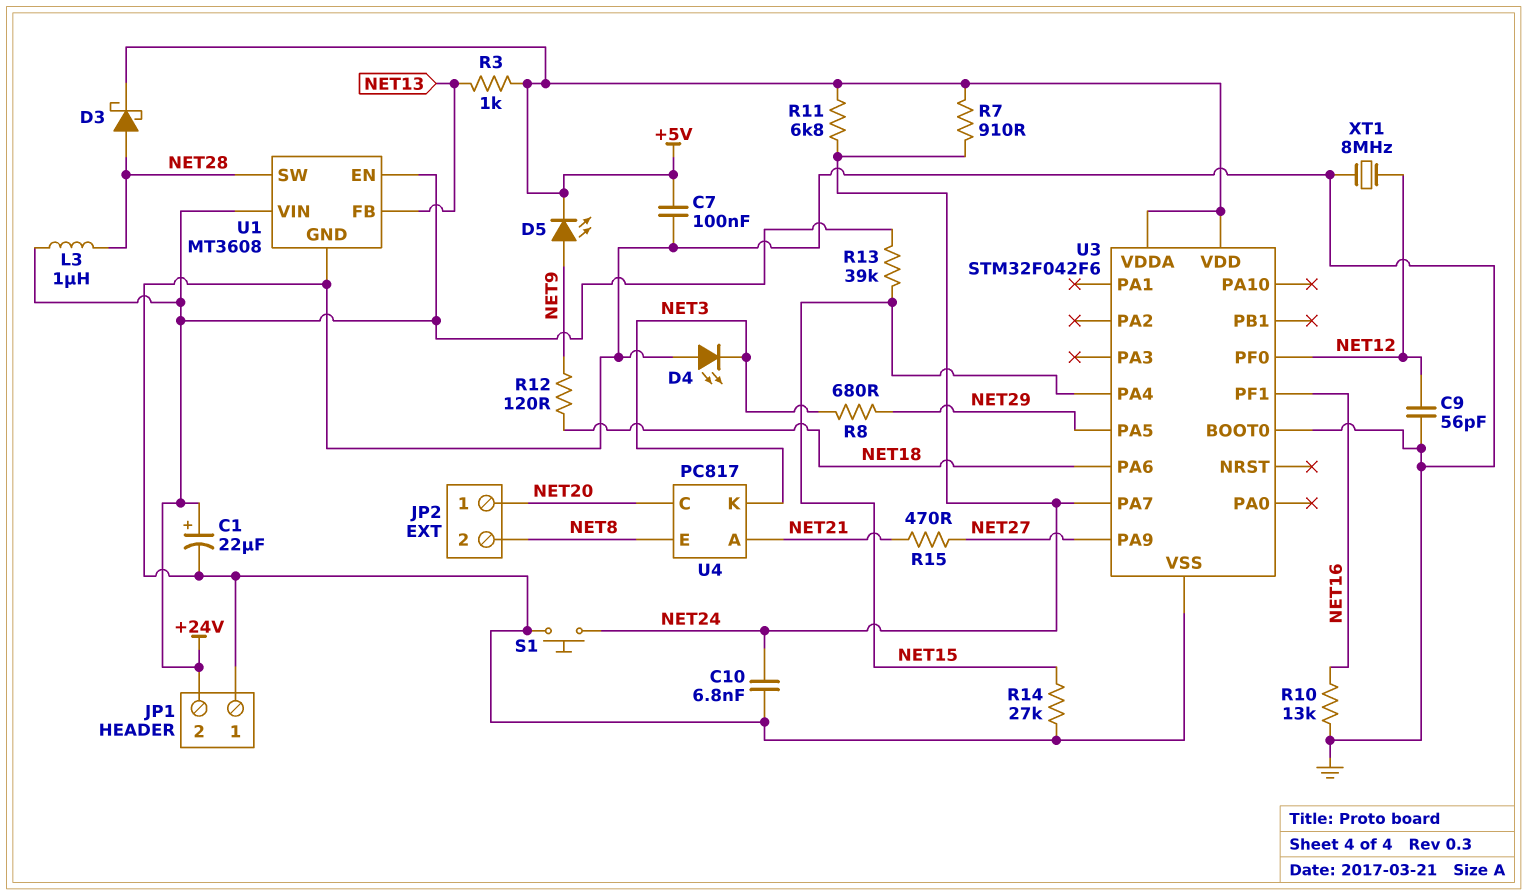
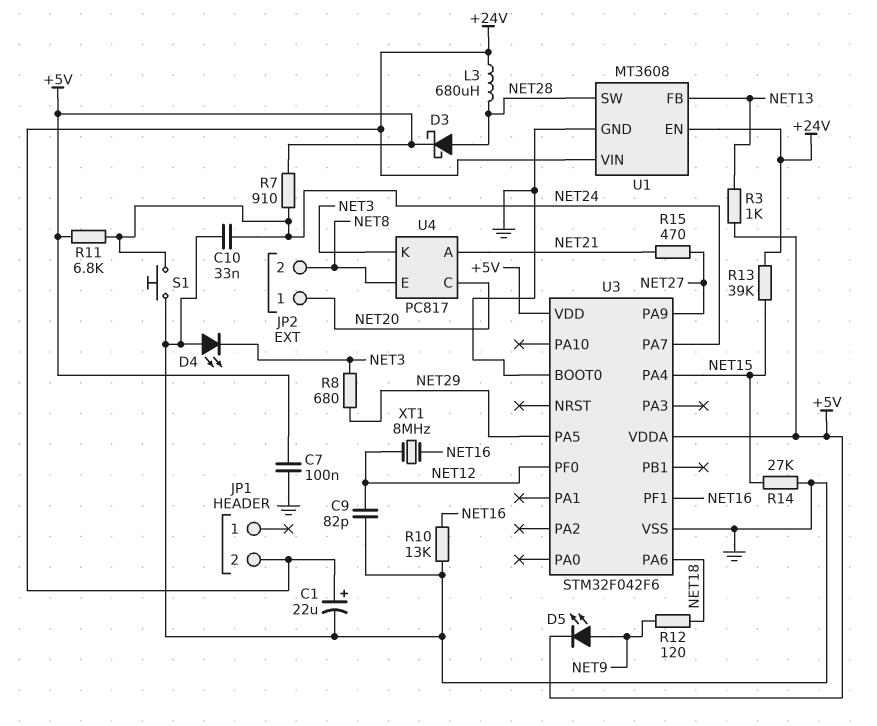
C9: 56pF (GND, NET12) -> 82pF (GND, NET12)
C10: 6.8nF (GND, NET24) -> 33nF (GND, NET24)
JP1 pin 1: GND -> none
L3: 1uH (+24V, NET28) -> 680uH (+24V, NET28)
XT1: 8MHz (GND, NET12) -> 8MHz (NET12, NET16)

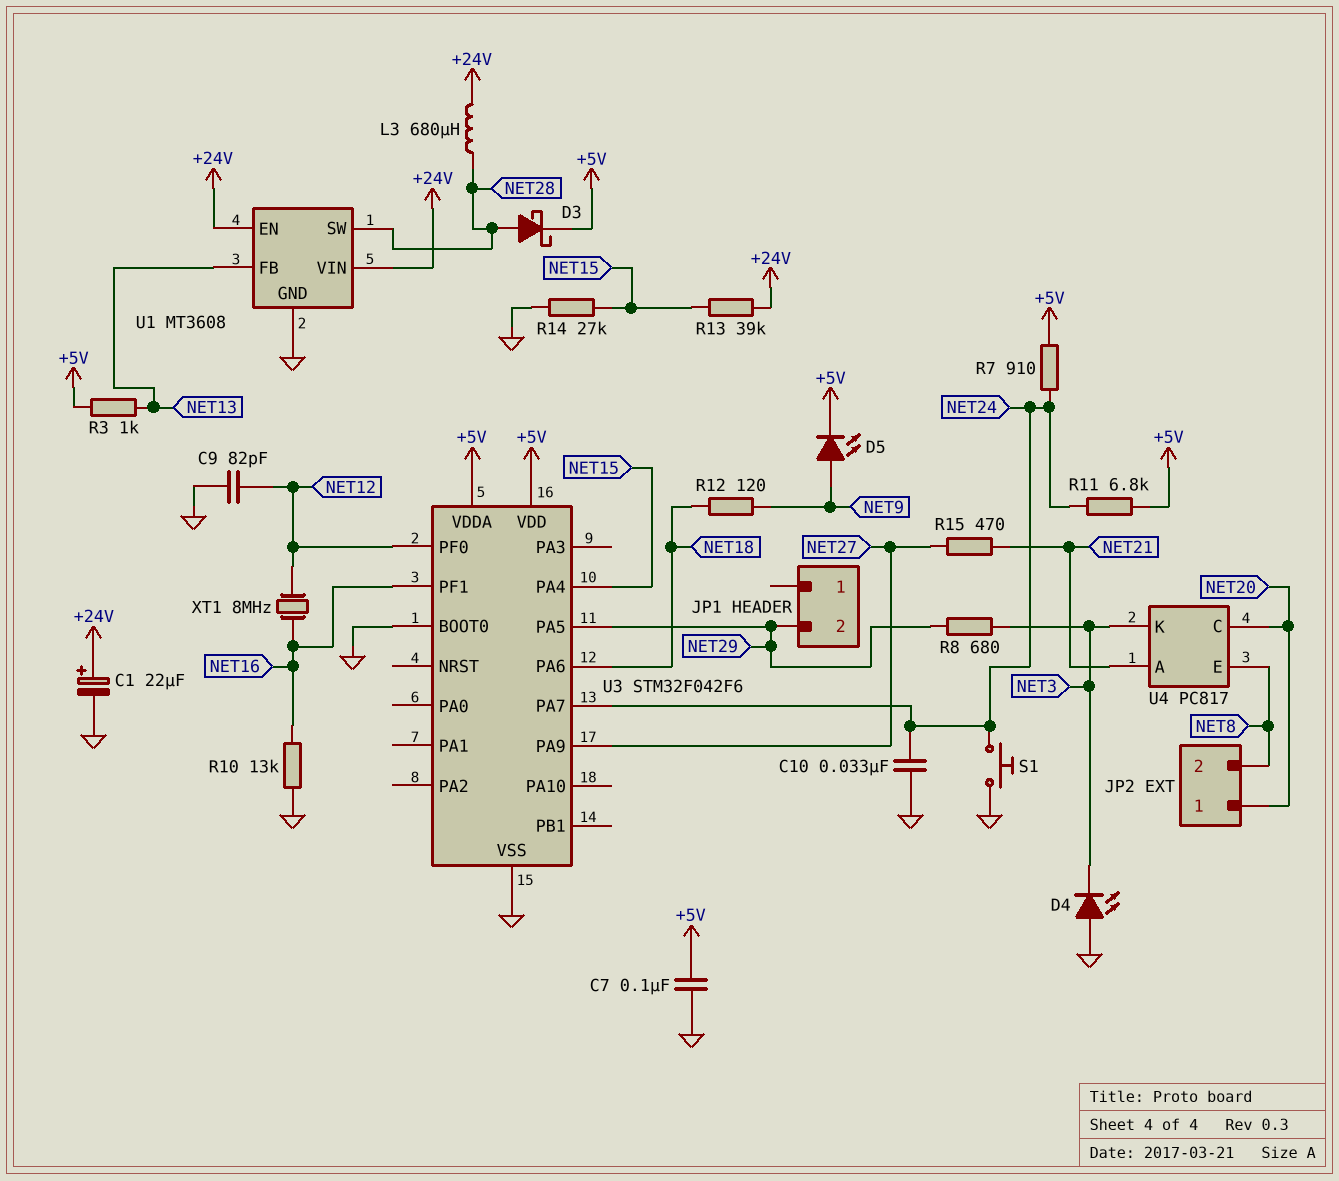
JP1 pin 2: +24V -> NET29

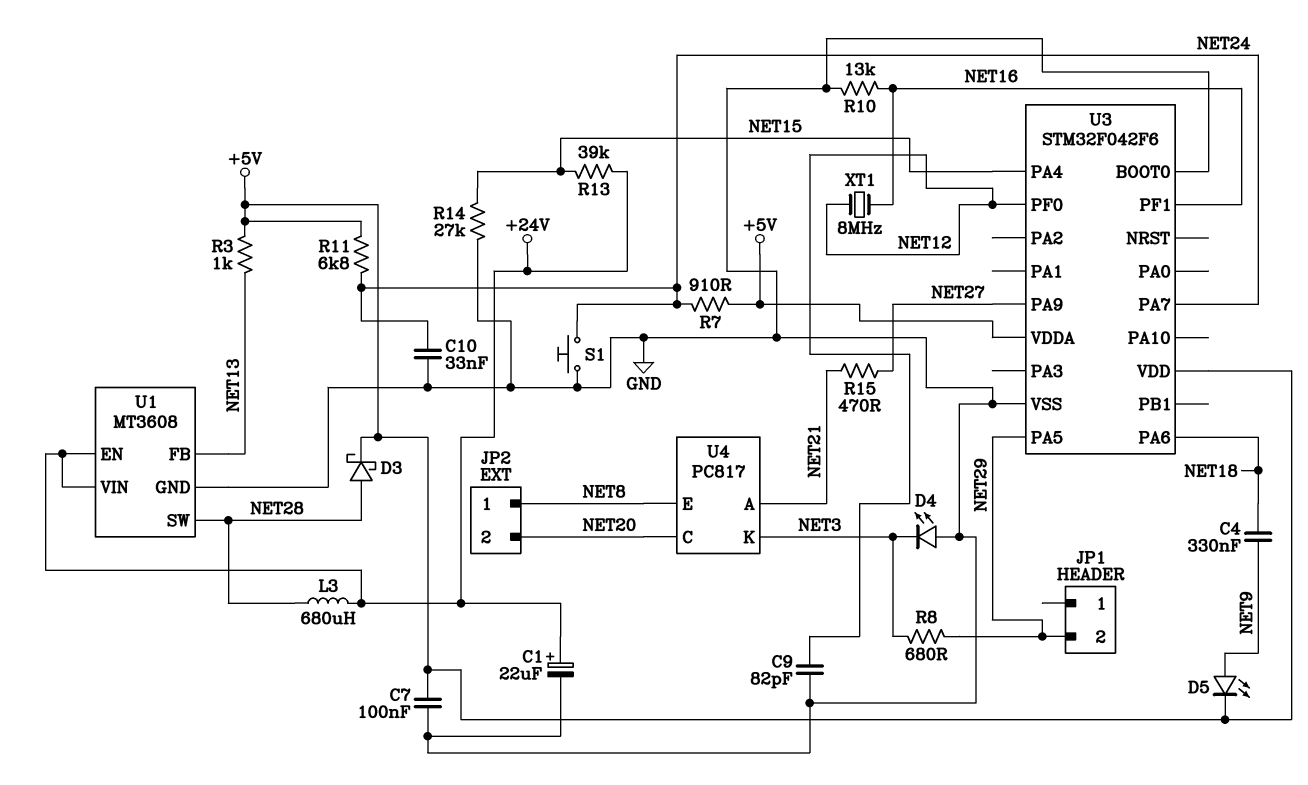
C4: none -> 330nF (NET9, NET18)
JP2 pin 1: NET20 -> NET8
JP2 pin 2: NET8 -> NET20
R12: 120 (NET9, NET18) -> none

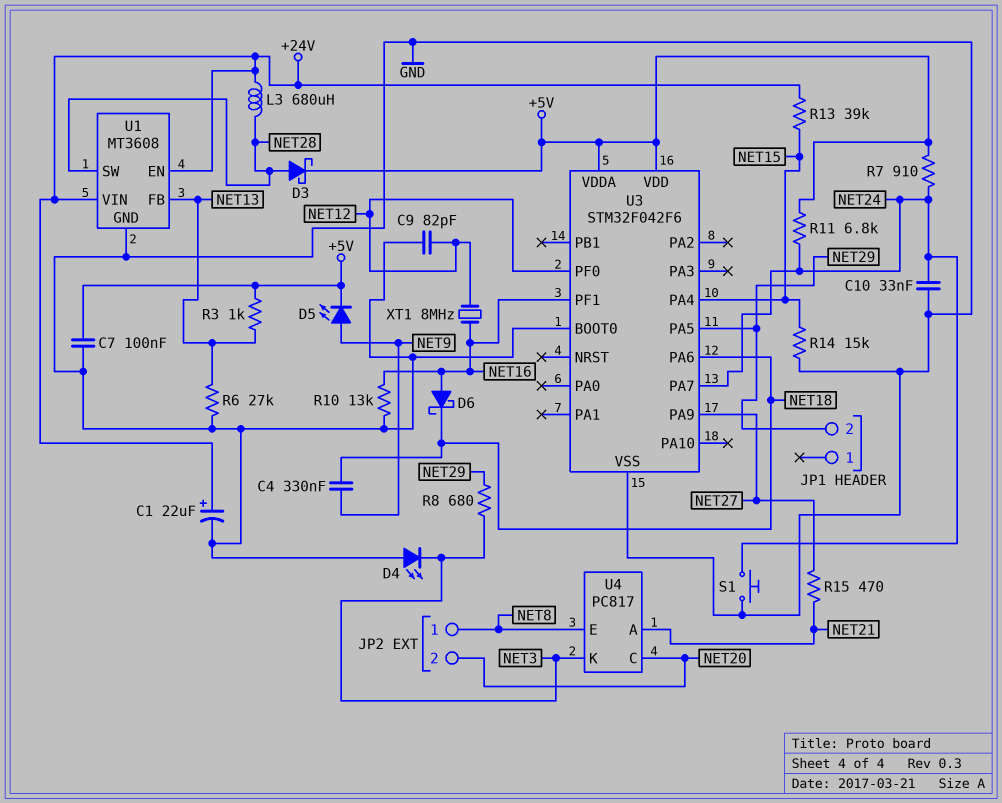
D6: none -> schottky (A NET16, K NET18)
R6: none -> 27k (GND, NET13)
R14: 27k (GND, NET15) -> 15k (GND, NET15)

